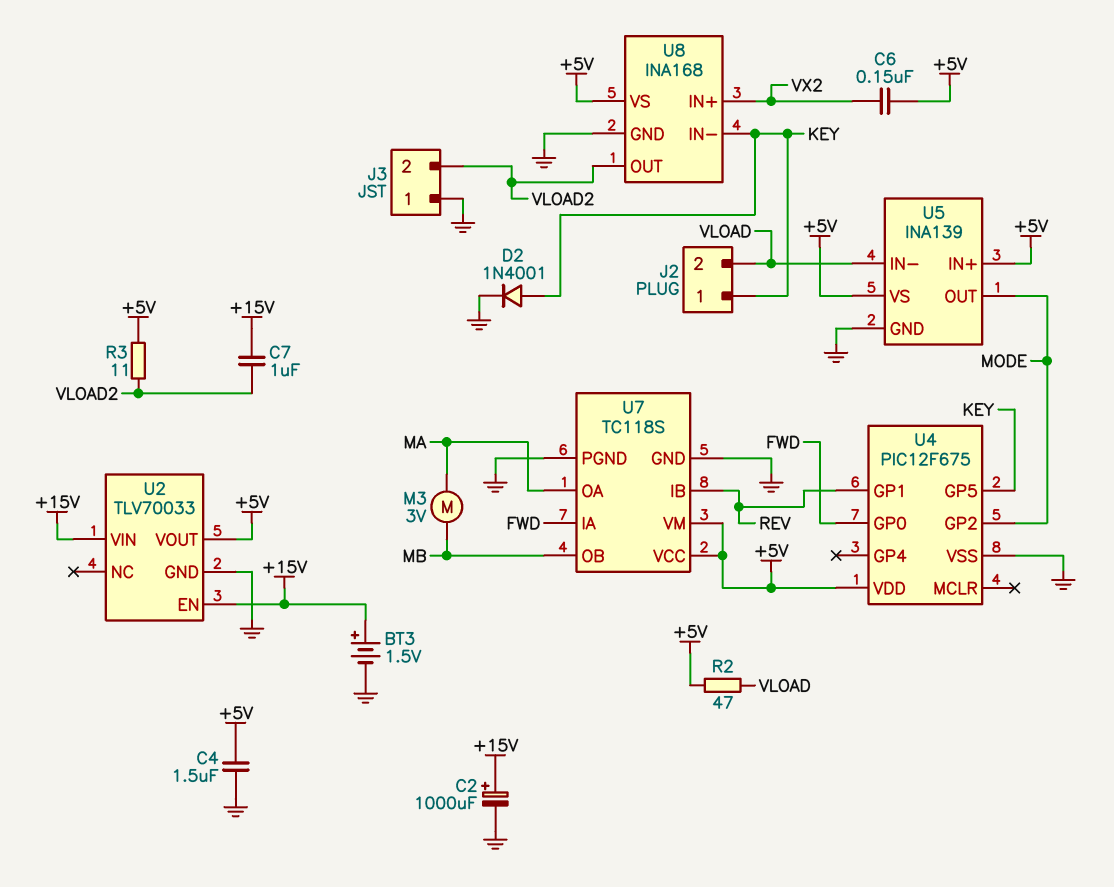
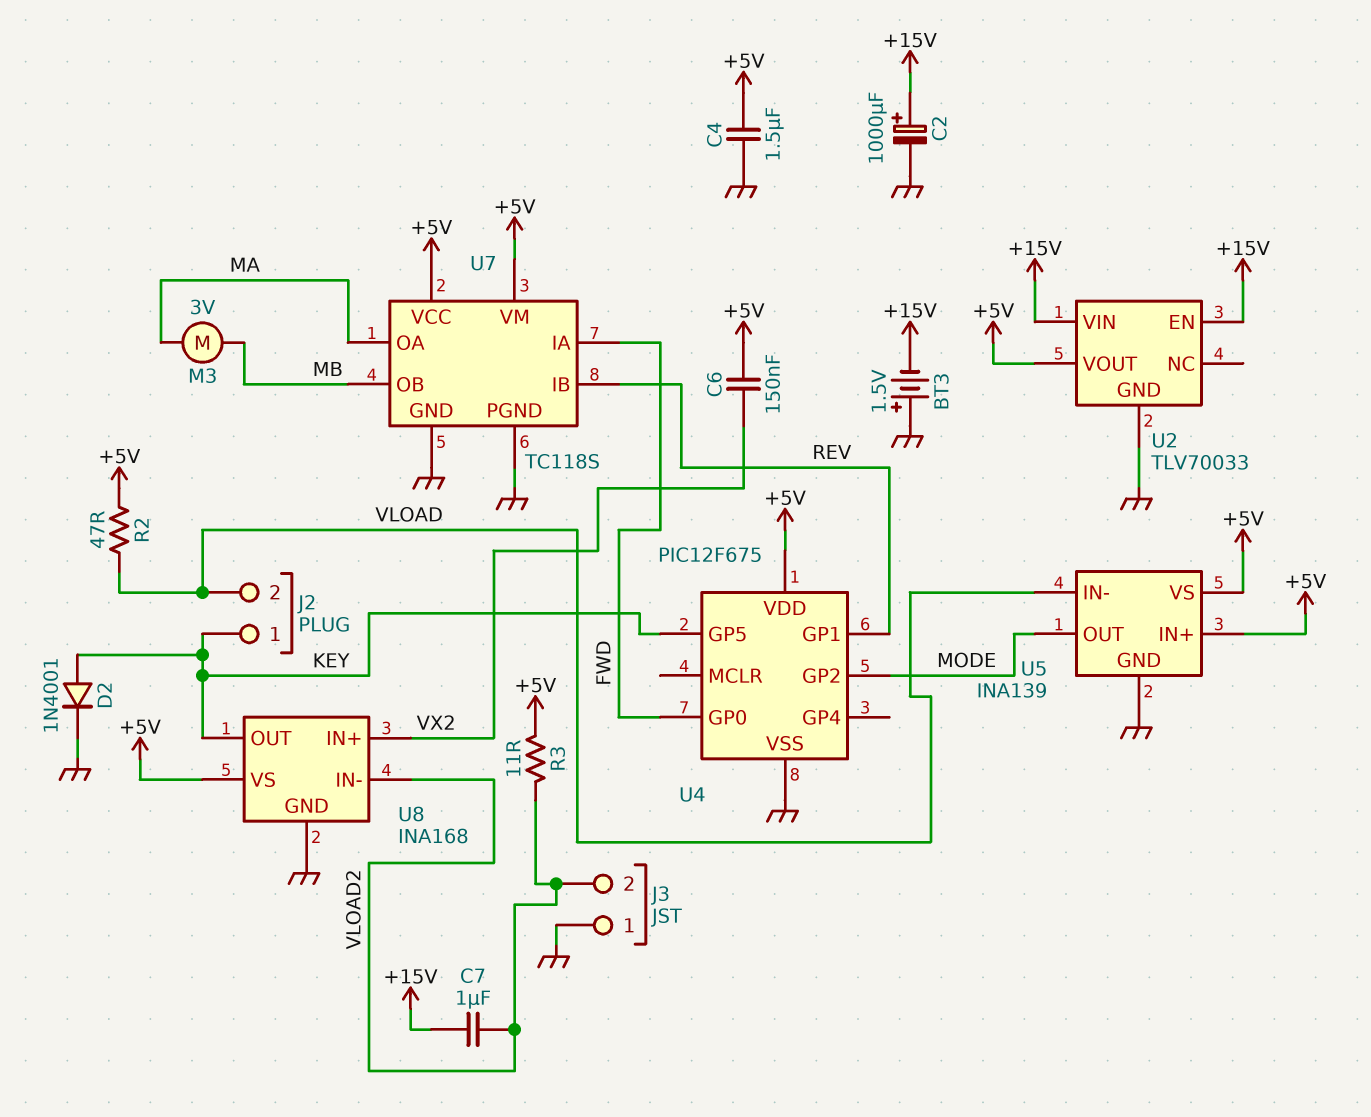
BT3: 1.5V (plus +15V, minus GND) -> 1.5V (plus GND, minus +15V)
U8 pin IN-: KEY -> VLOAD2
U8 pin OUT: VLOAD2 -> KEY

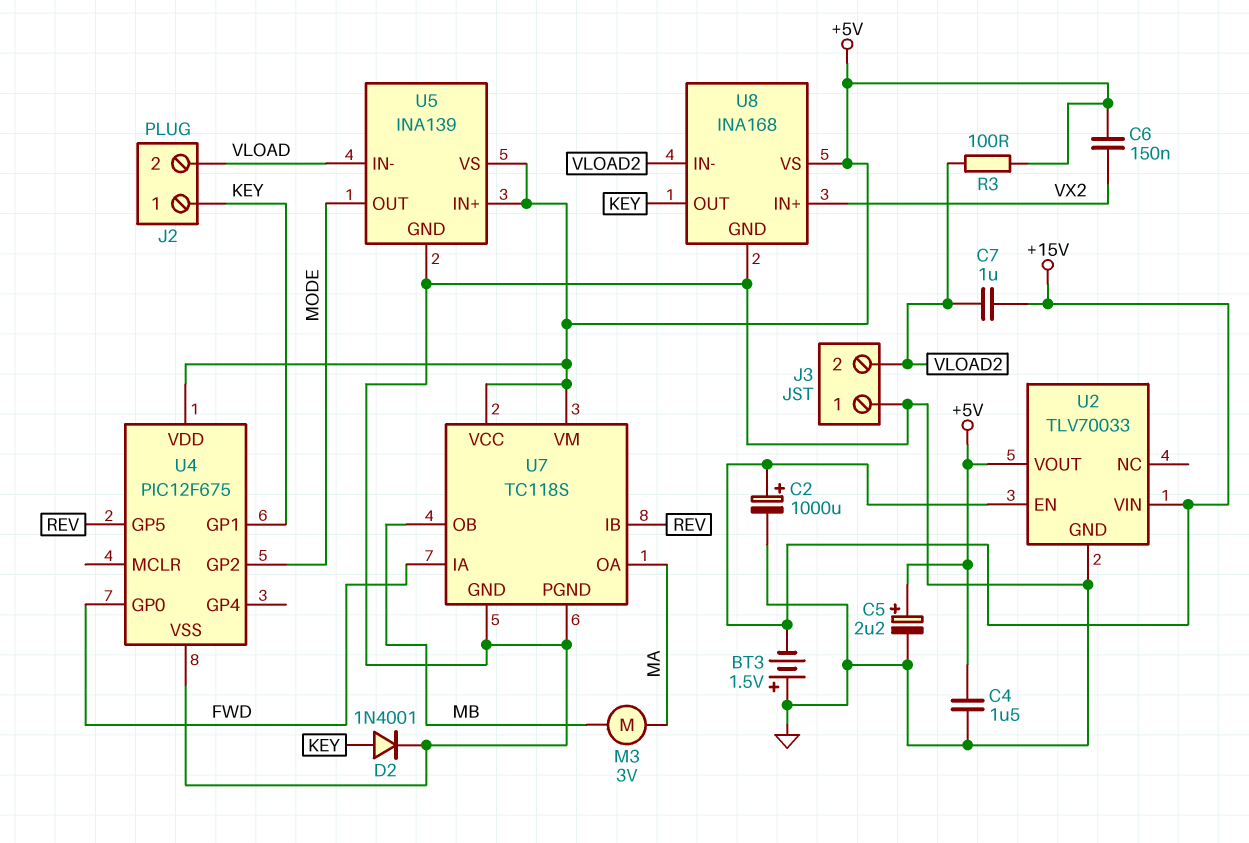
C5: none -> 2.2uF (plus +5V, minus GND)
R2: 47 (+5V, VLOAD) -> none
R3: 11 (+5V, VLOAD2) -> 100 (+5V, VLOAD2)
U4 pin GP1: REV -> KEY
U4 pin GP5: KEY -> REV

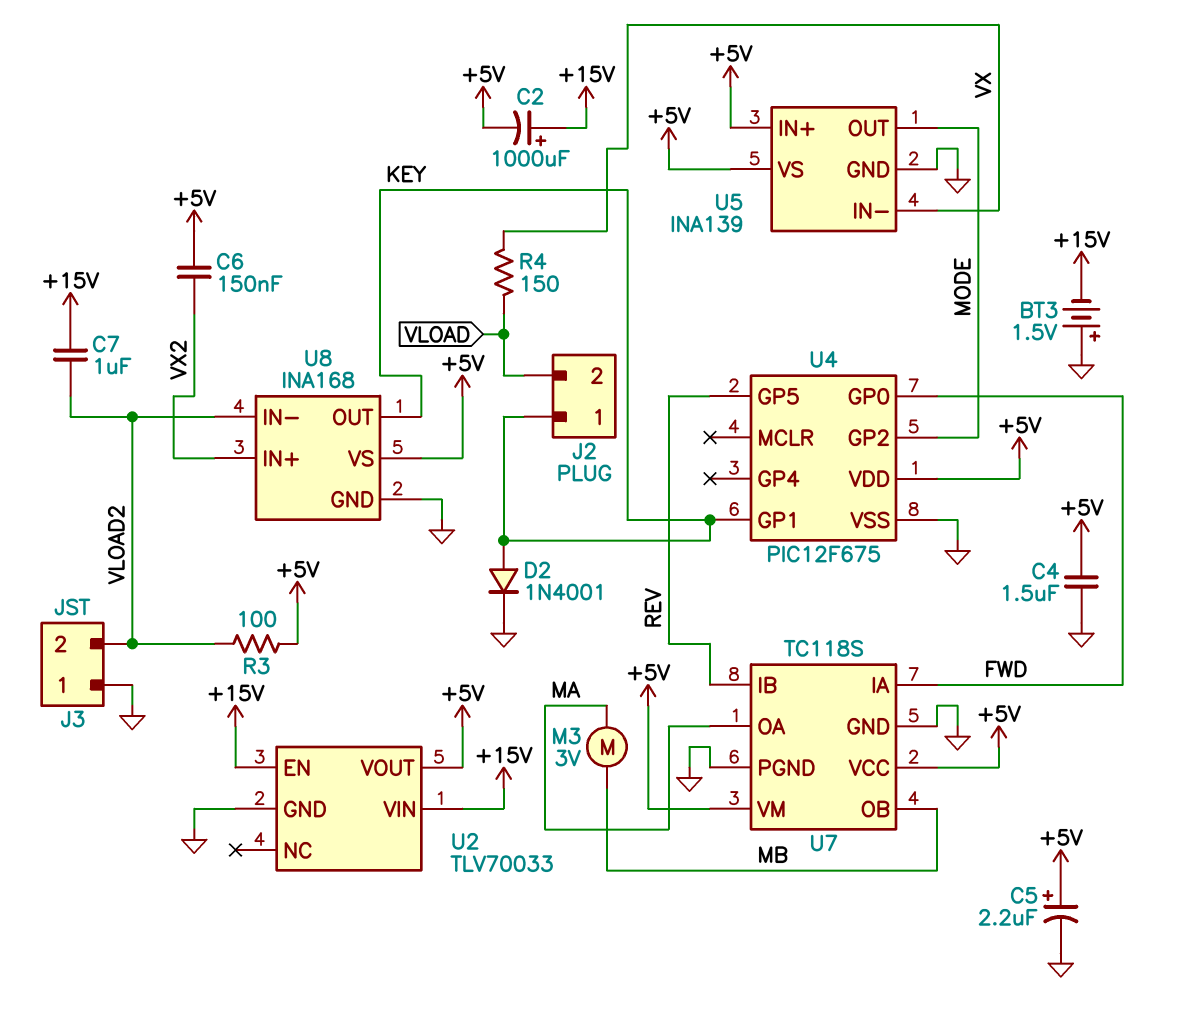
C2: 1000uF (plus +15V, minus GND) -> 1000uF (plus +15V, minus +5V)
R4: none -> 150 (VLOAD, VX)
U5 pin IN-: VLOAD -> VX

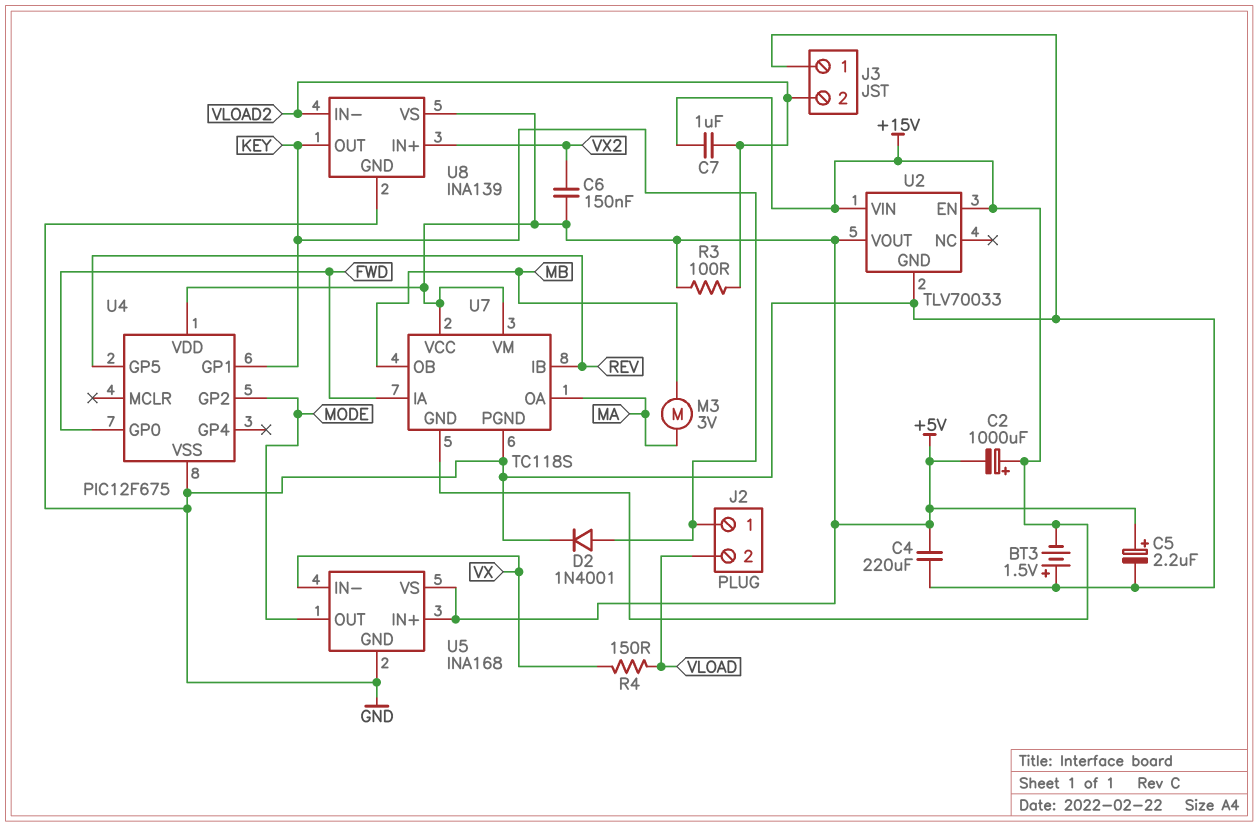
C4: 1.5uF (+5V, GND) -> 220uF (+5V, GND)
U5: INA139 -> INA168
U7 pin GND: GND -> +15V
U8: INA168 -> INA139

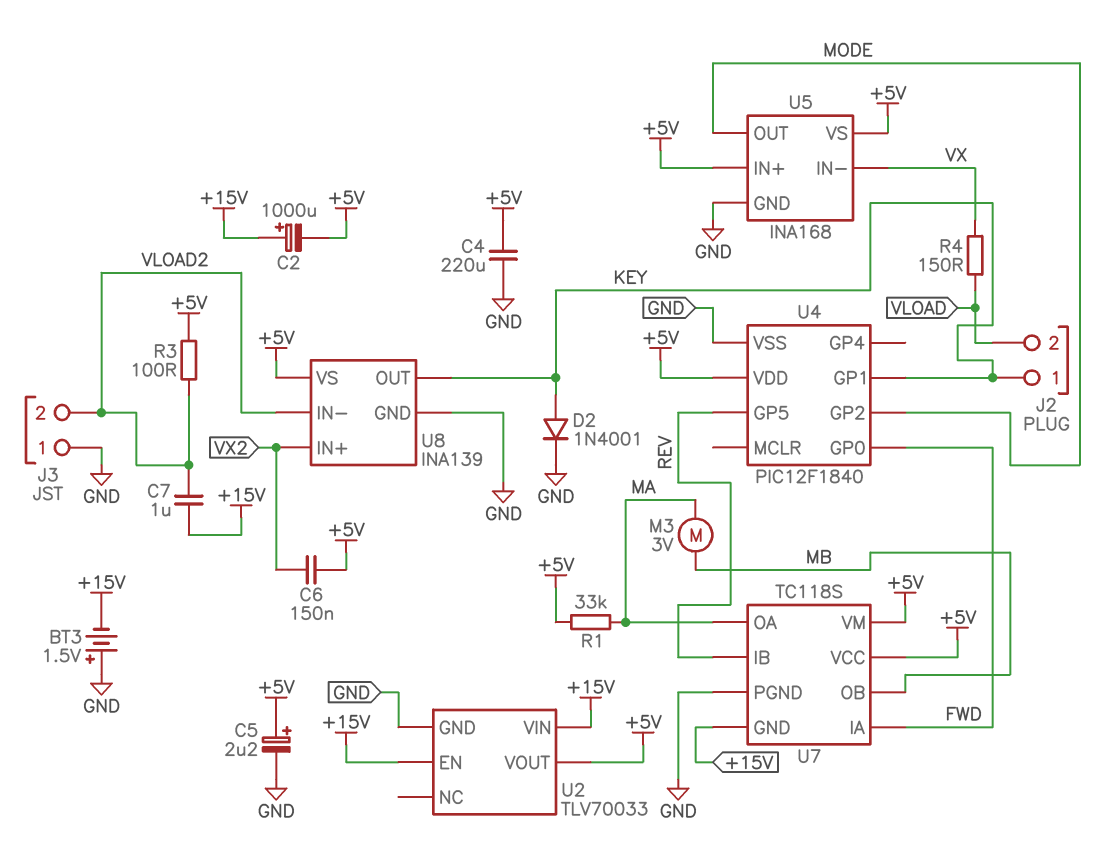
R1: none -> 33k (+5V, MA)
U4: PIC12F675 -> PIC12F1840

